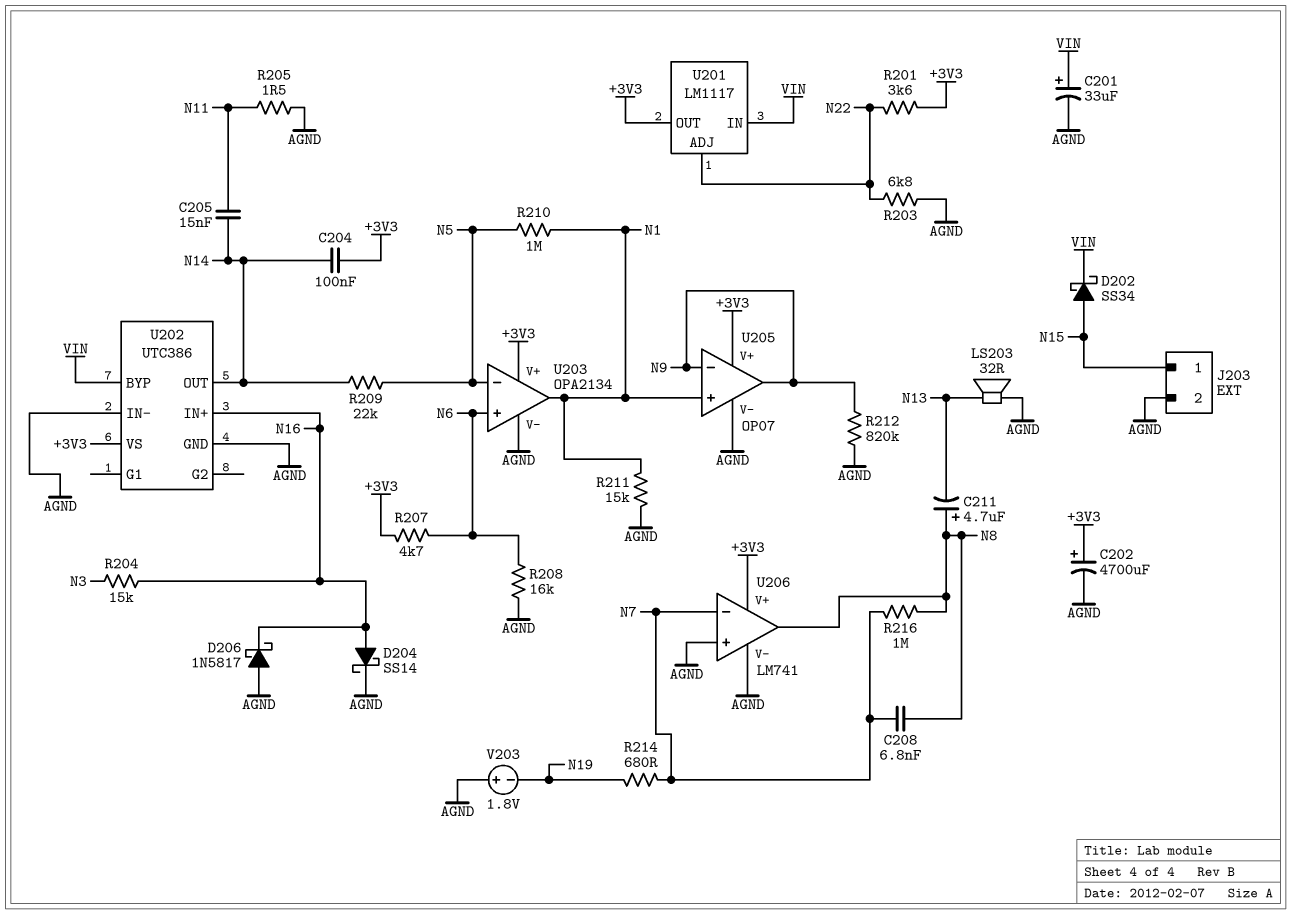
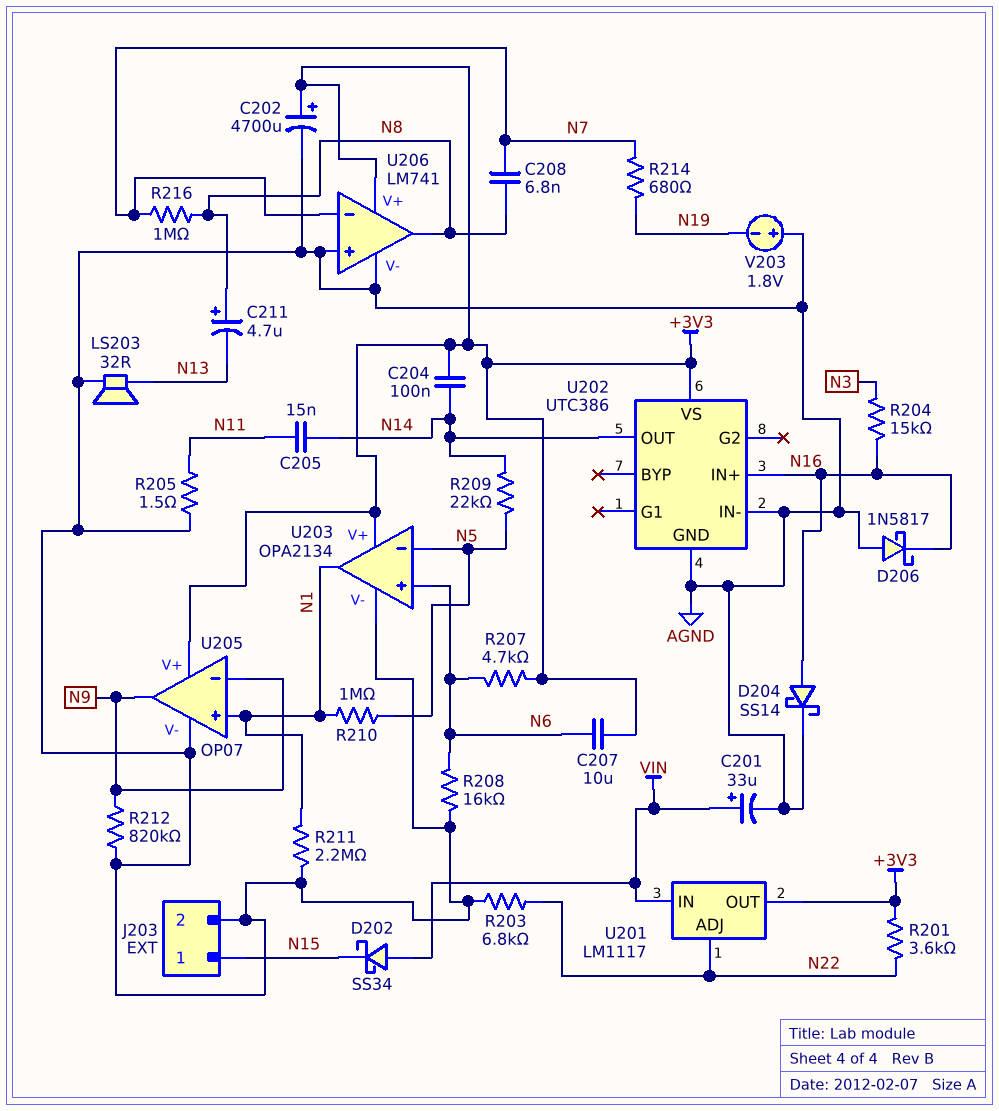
C207: none -> 10uF (+3V3, N6)
D202: schottky SS34 (A N15, K VIN) -> schottky SS34 (A VIN, K N15)
R211: 15k (AGND, N1) -> 2.2M (AGND, N1)
U202 pin BYP: VIN -> none

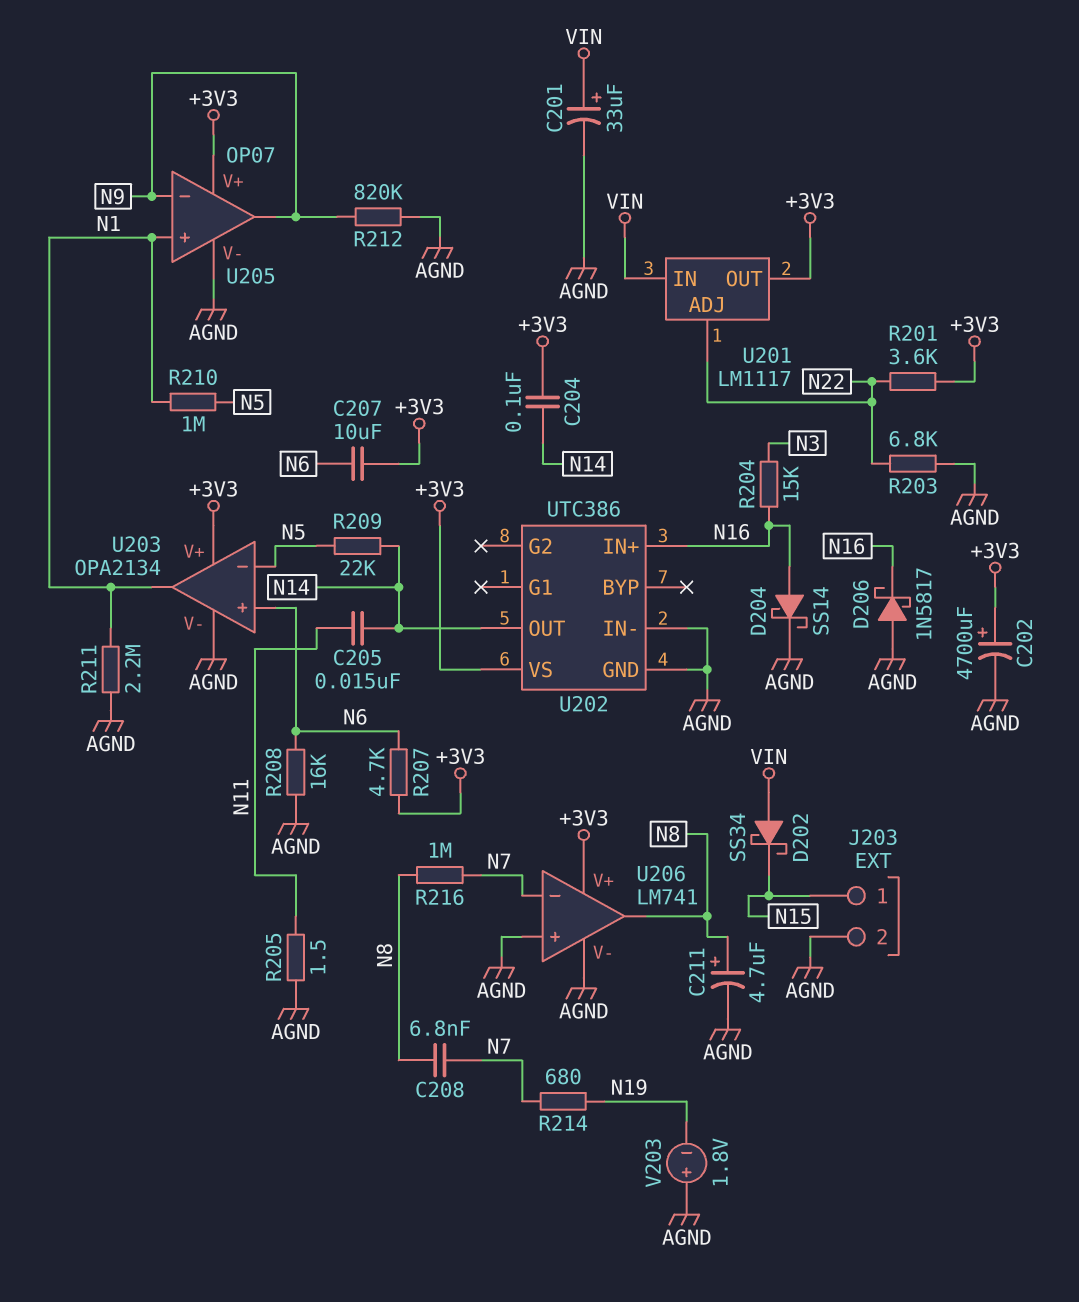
C211: 4.7uF (plus N8, minus N13) -> 4.7uF (plus N8, minus AGND)
LS203: speaker 32R (AGND, N13) -> none

